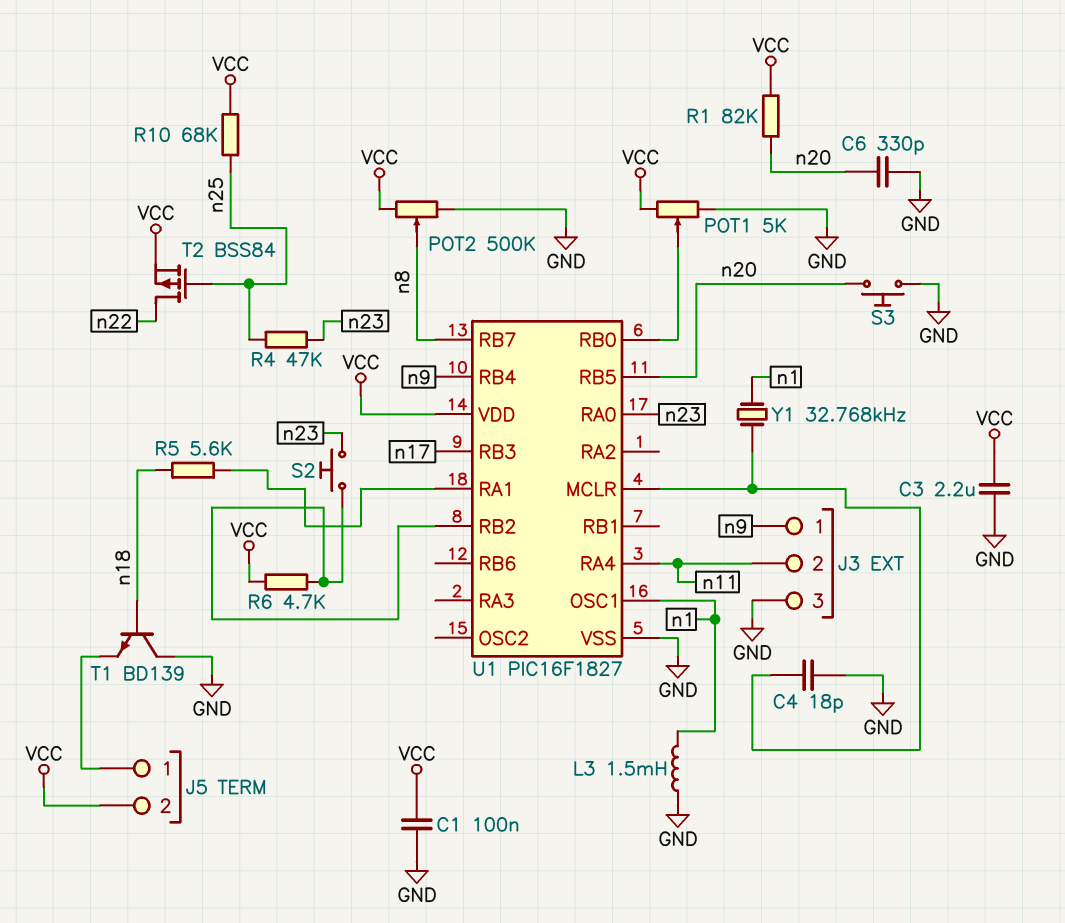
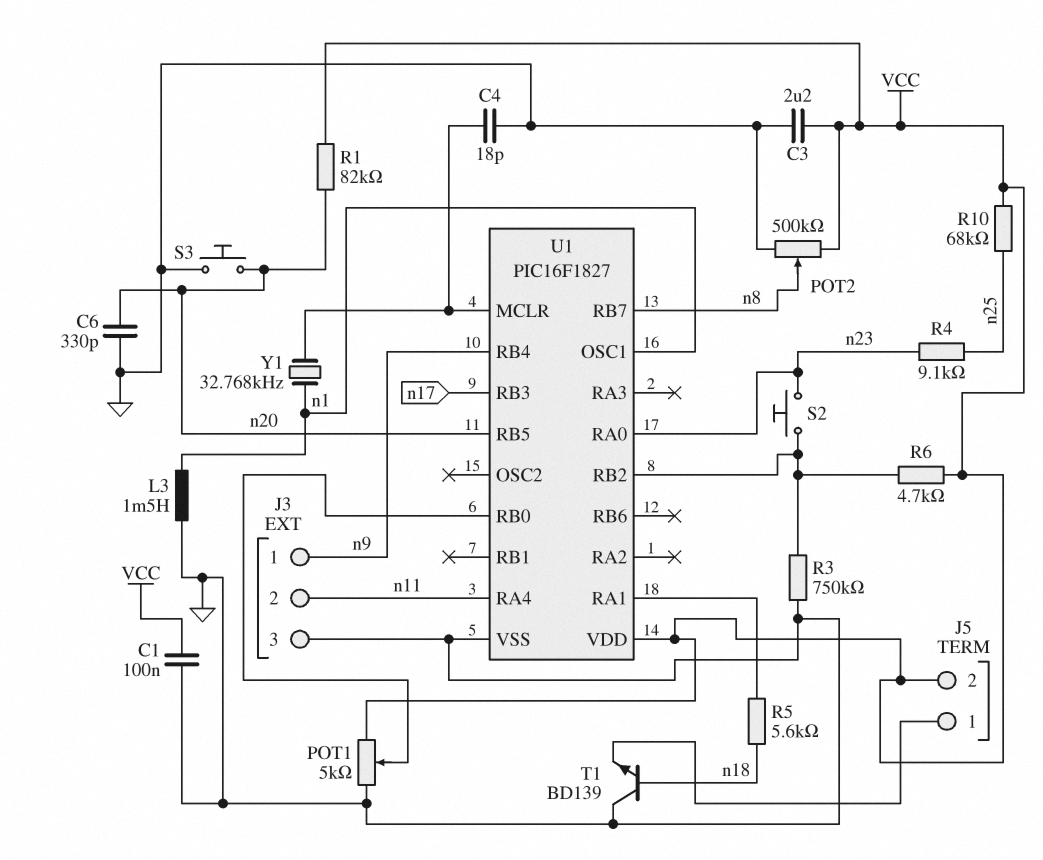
R3: none -> 750k (GND, U1/RB2)
R4: 47k (n23, n25) -> 9.1k (n23, n25)
T2: PMOS BSS84 (G n25, D n22, S VCC) -> none

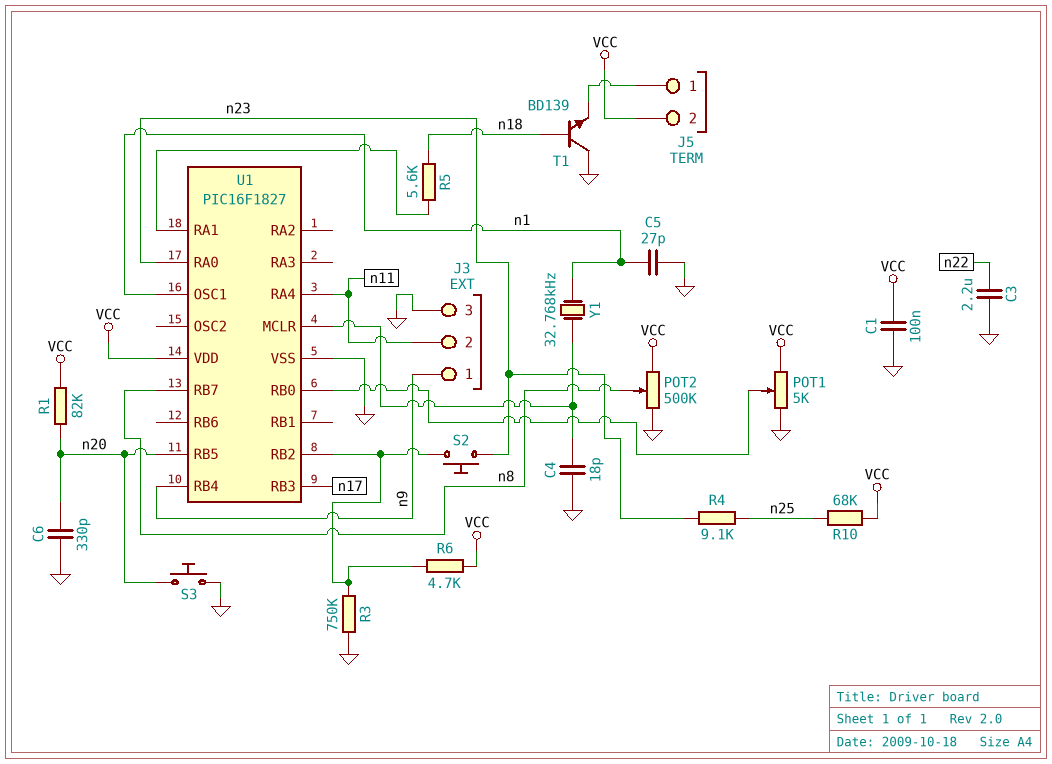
C3: 2.2uF (GND, VCC) -> 2.2uF (GND, n22)
C5: none -> 27pF (GND, n1)
L3: 1.5mH (GND, n1) -> none

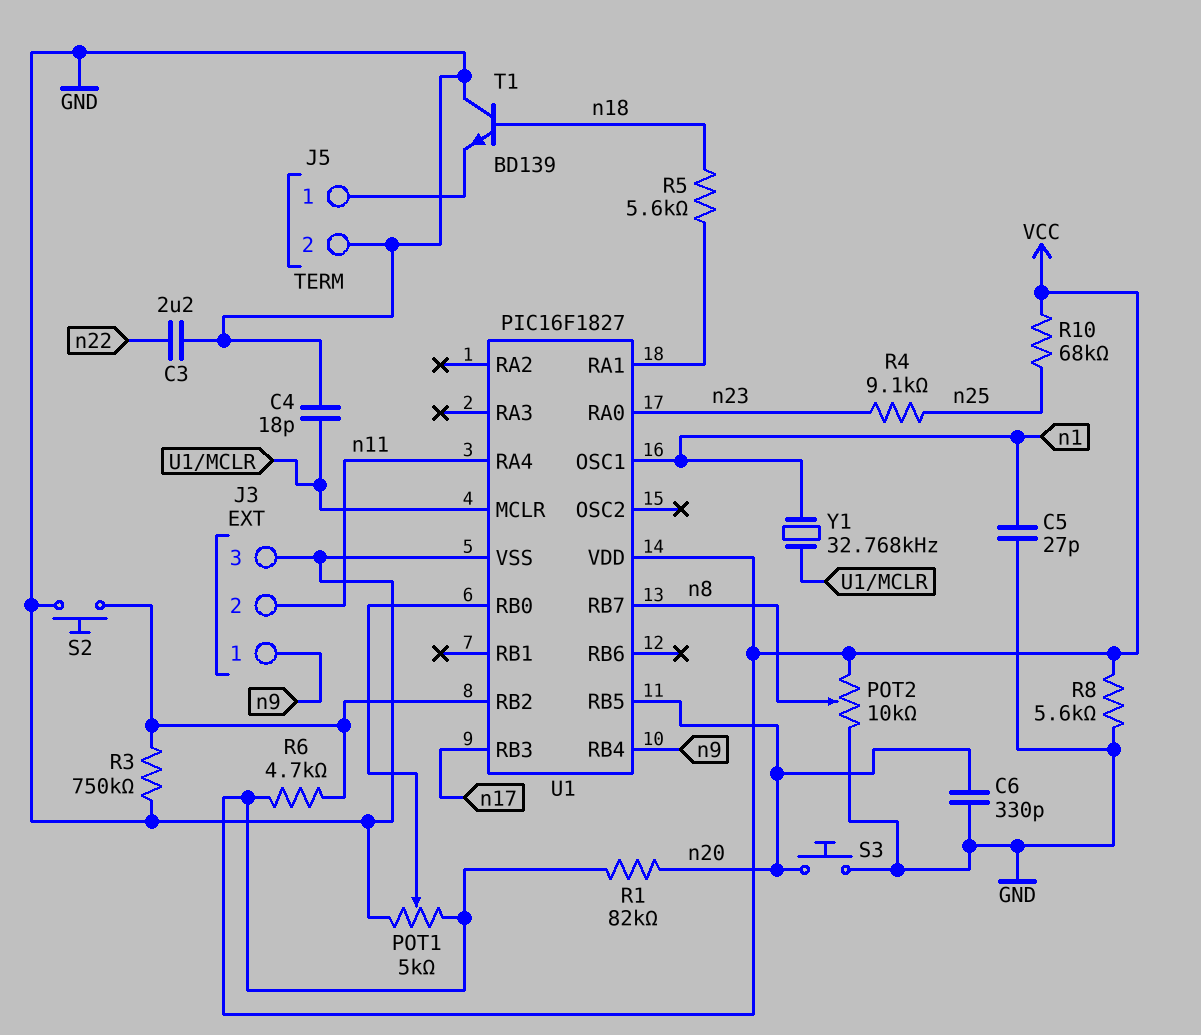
C1: 100nF (GND, VCC) -> none
J5 pin 2: VCC -> GND
POT2: 500k (GND, VCC, wiper n8) -> 10k (GND, VCC, wiper n8)
R8: none -> 5.6k (GND, VCC)
S2: button (U1/RB2, n23) -> button (GND, U1/RB2)

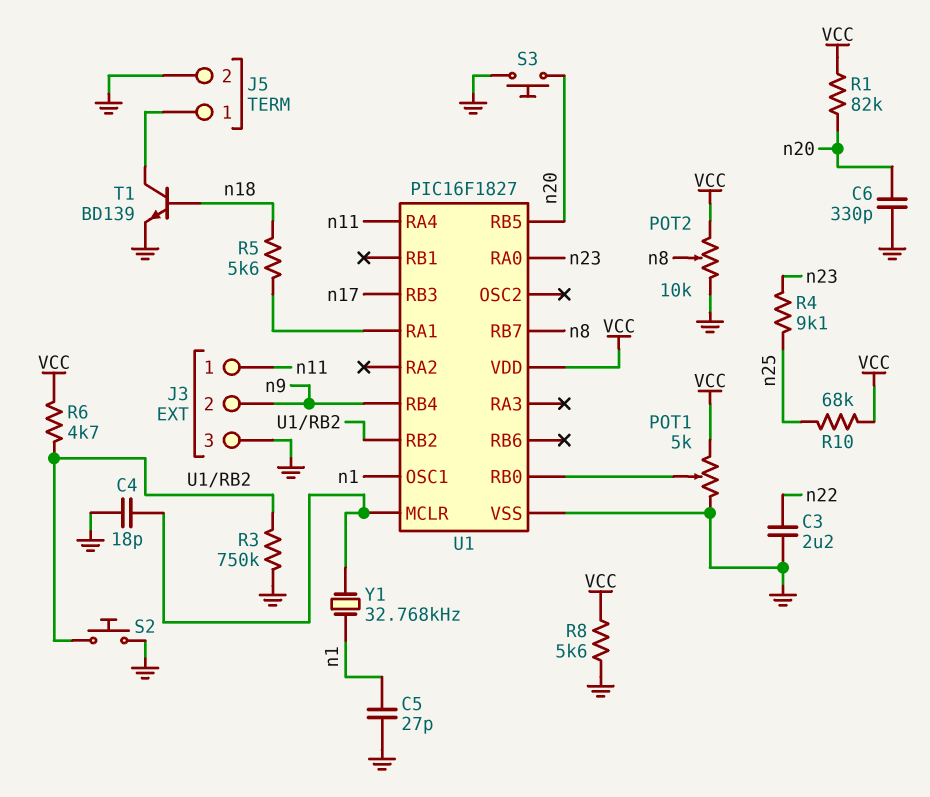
J3 pin 1: n9 -> n11
J3 pin 2: n11 -> n9
T1: NPN BD139 (B n18, C GND, E J5/1) -> NPN BD139 (B n18, C J5/1, E GND)

